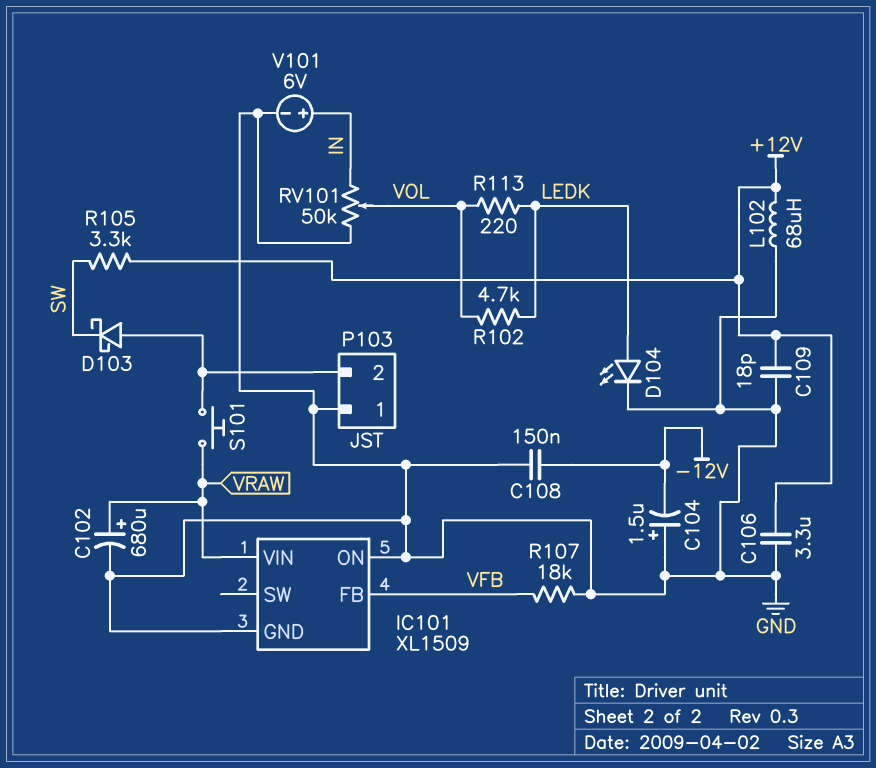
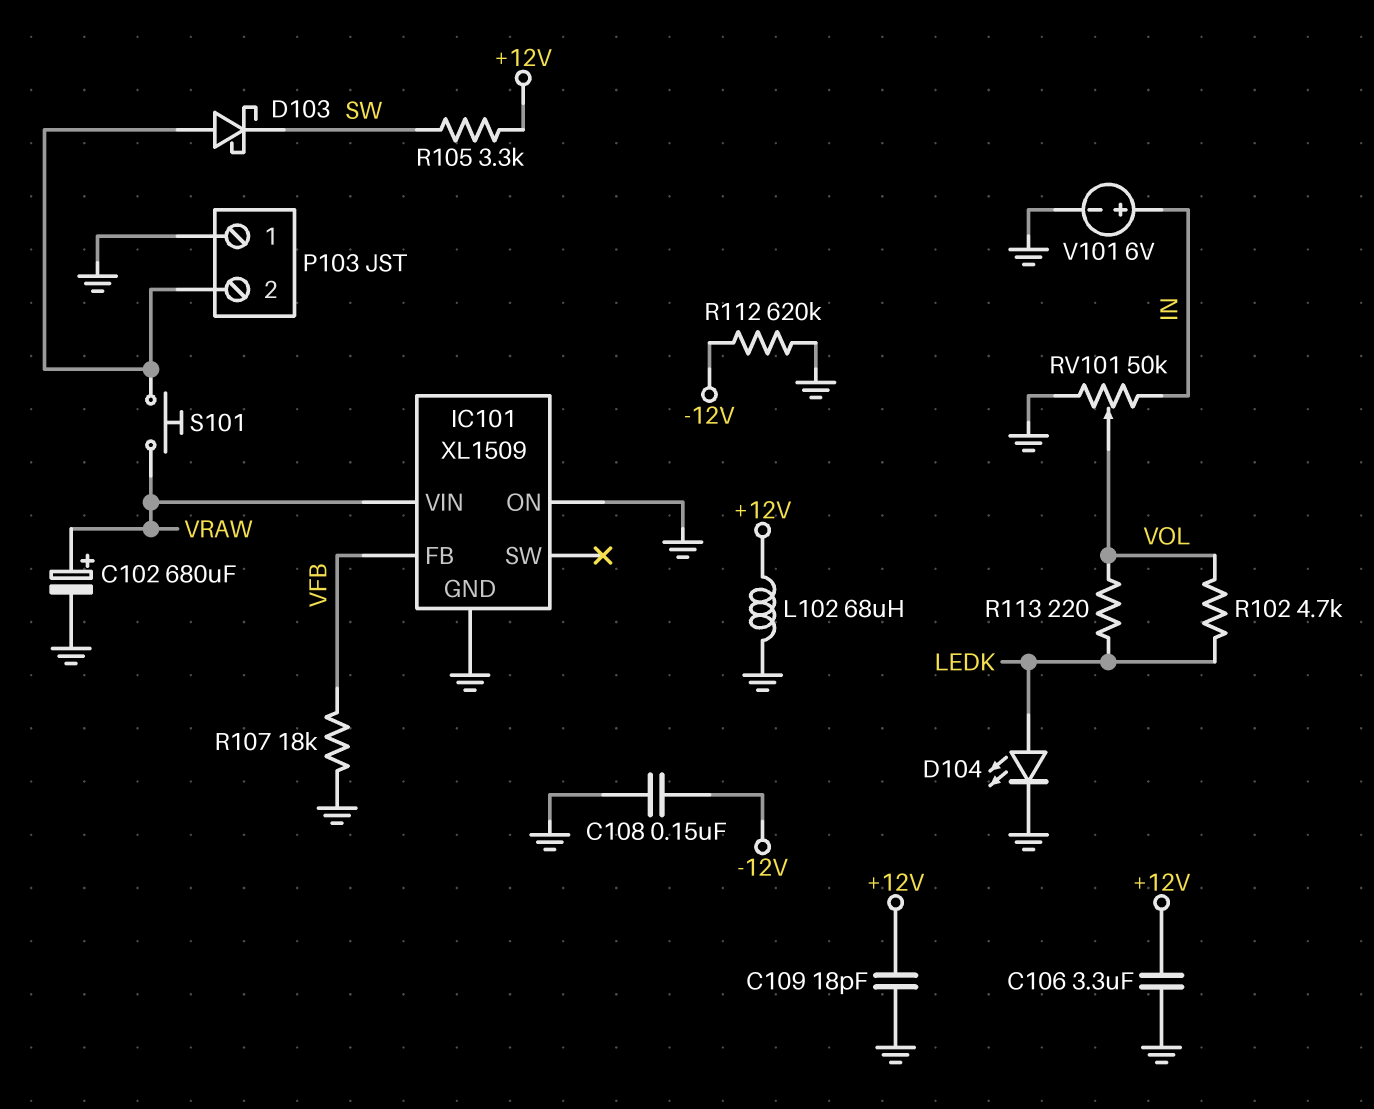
C104: 1.5uF (plus GND, minus -12V) -> none
R112: none -> 620k (-12V, GND)

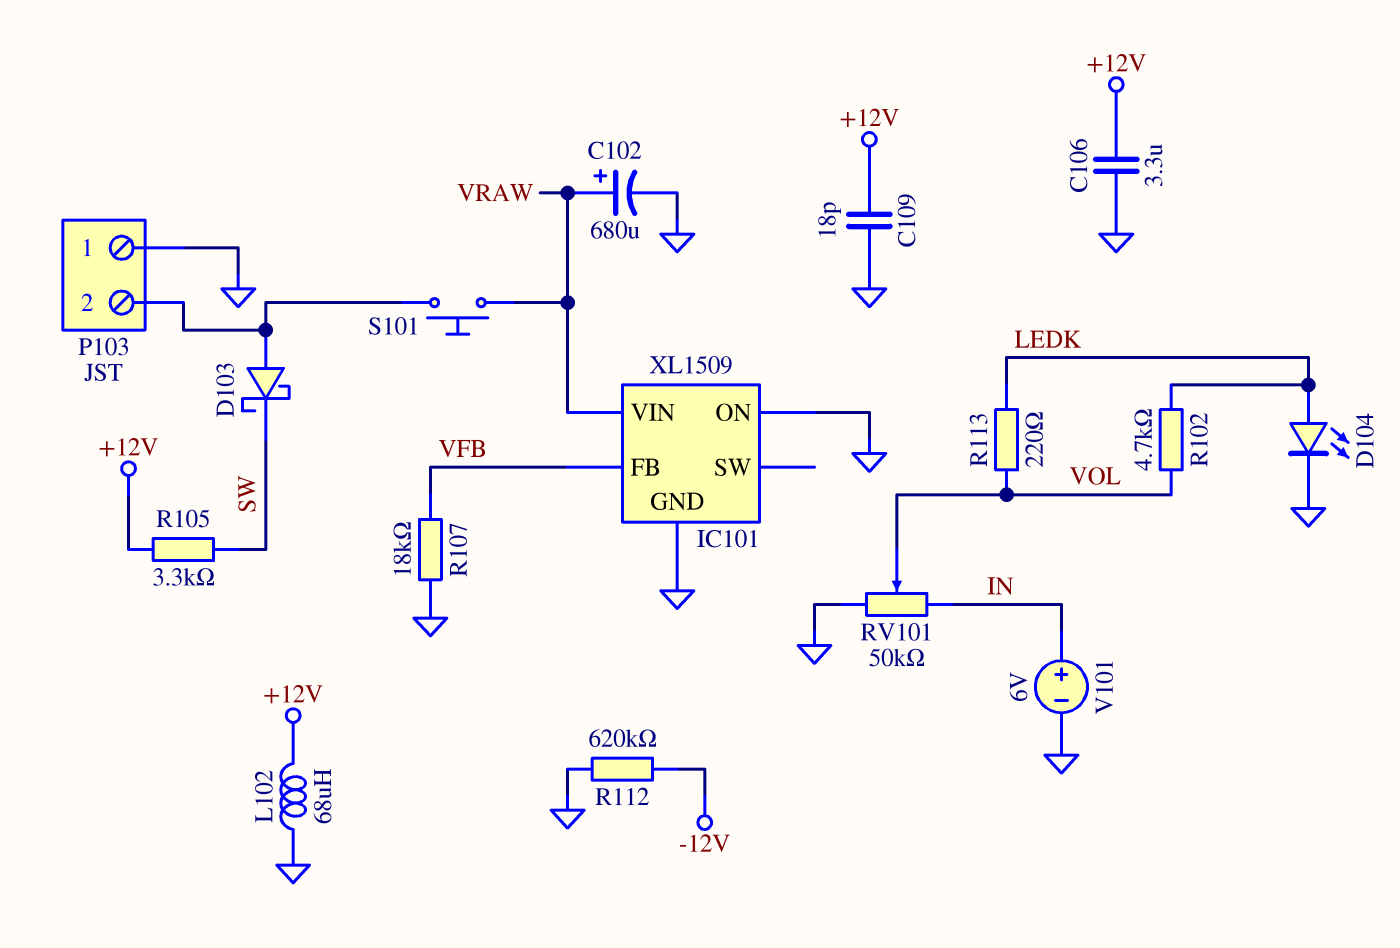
C108: 150nF (-12V, GND) -> none

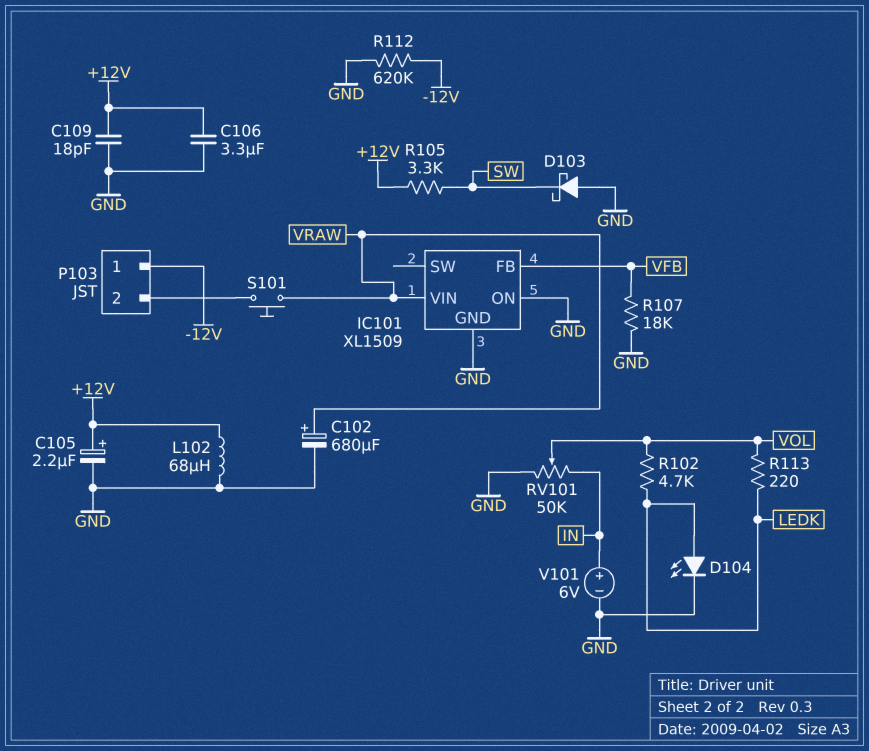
C105: none -> 2.2uF (plus +12V, minus GND)
D103: schottky (A P103/2, K SW) -> schottky (A GND, K SW)
P103 pin 1: GND -> -12V

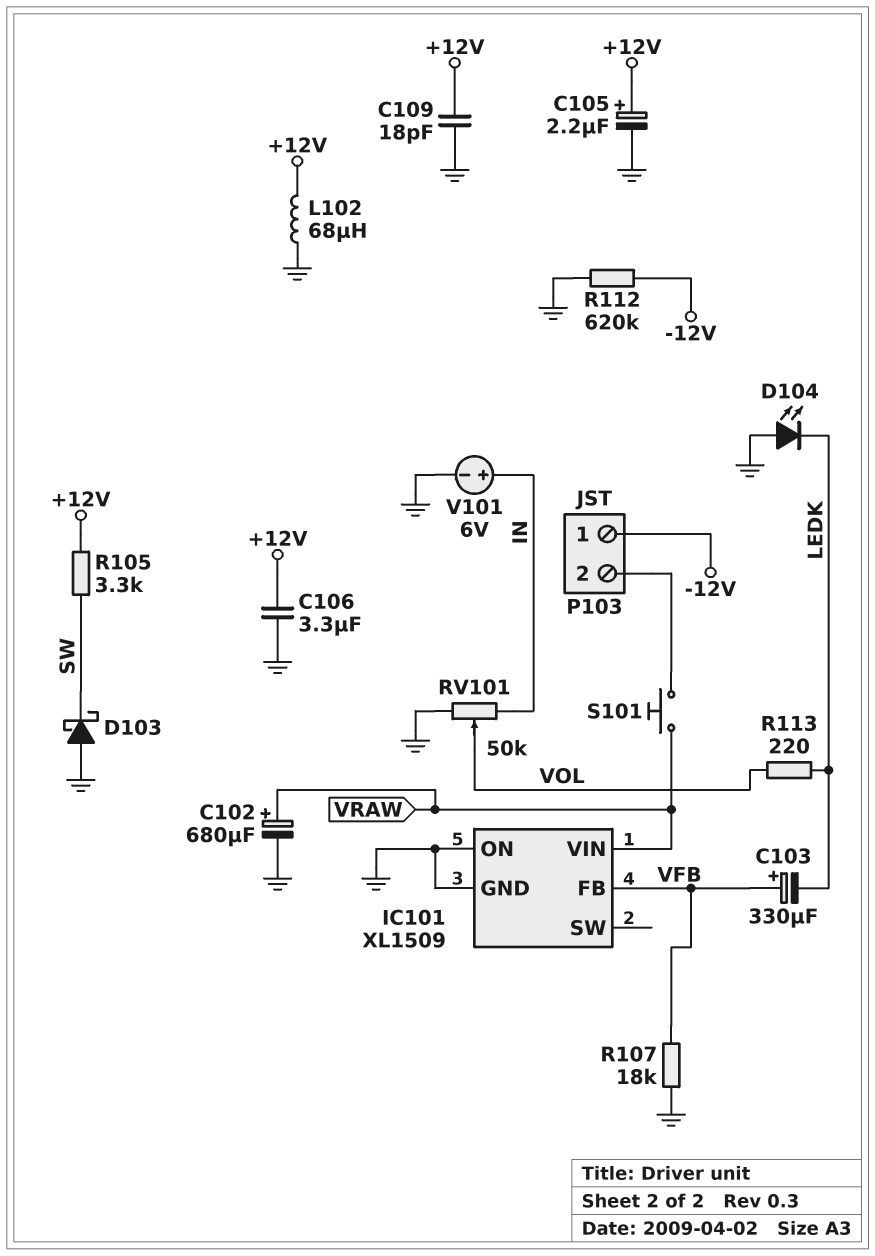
C103: none -> 330uF (plus VFB, minus LEDK)
D104: LED (A LEDK, K GND) -> LED (A GND, K LEDK)
R102: 4.7k (LEDK, VOL) -> none

